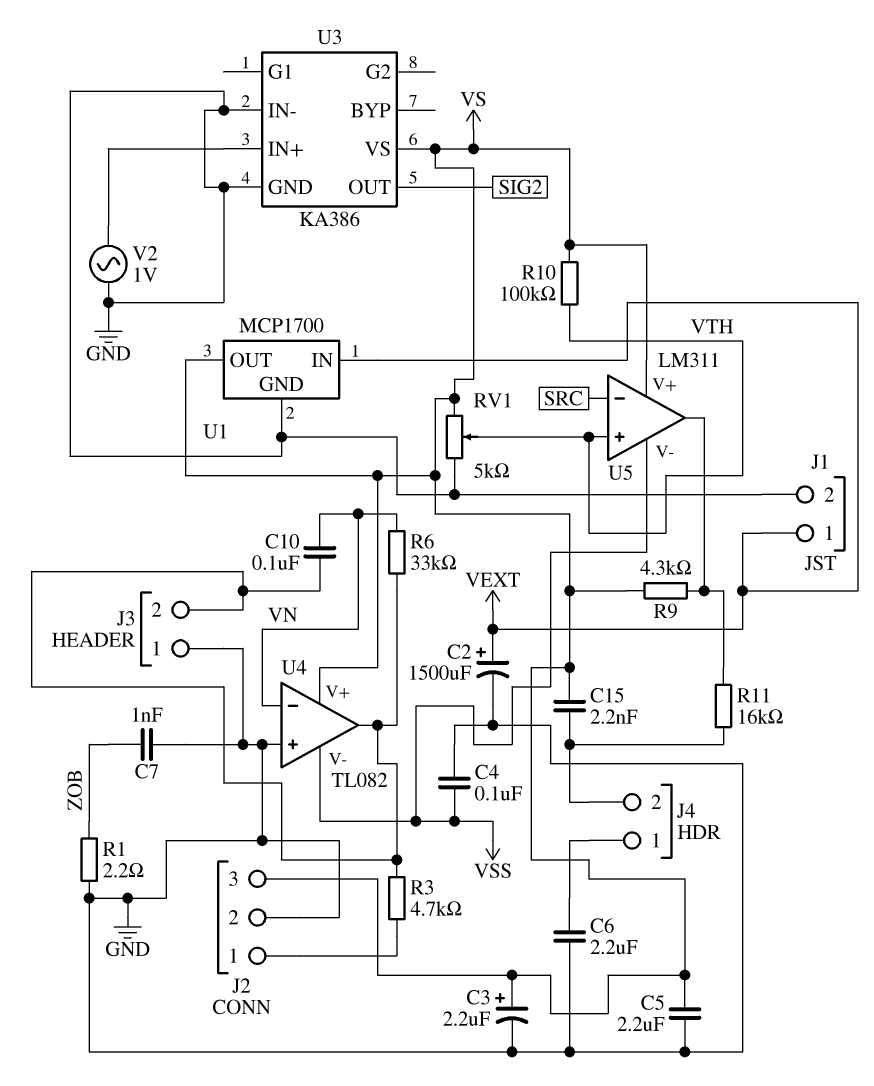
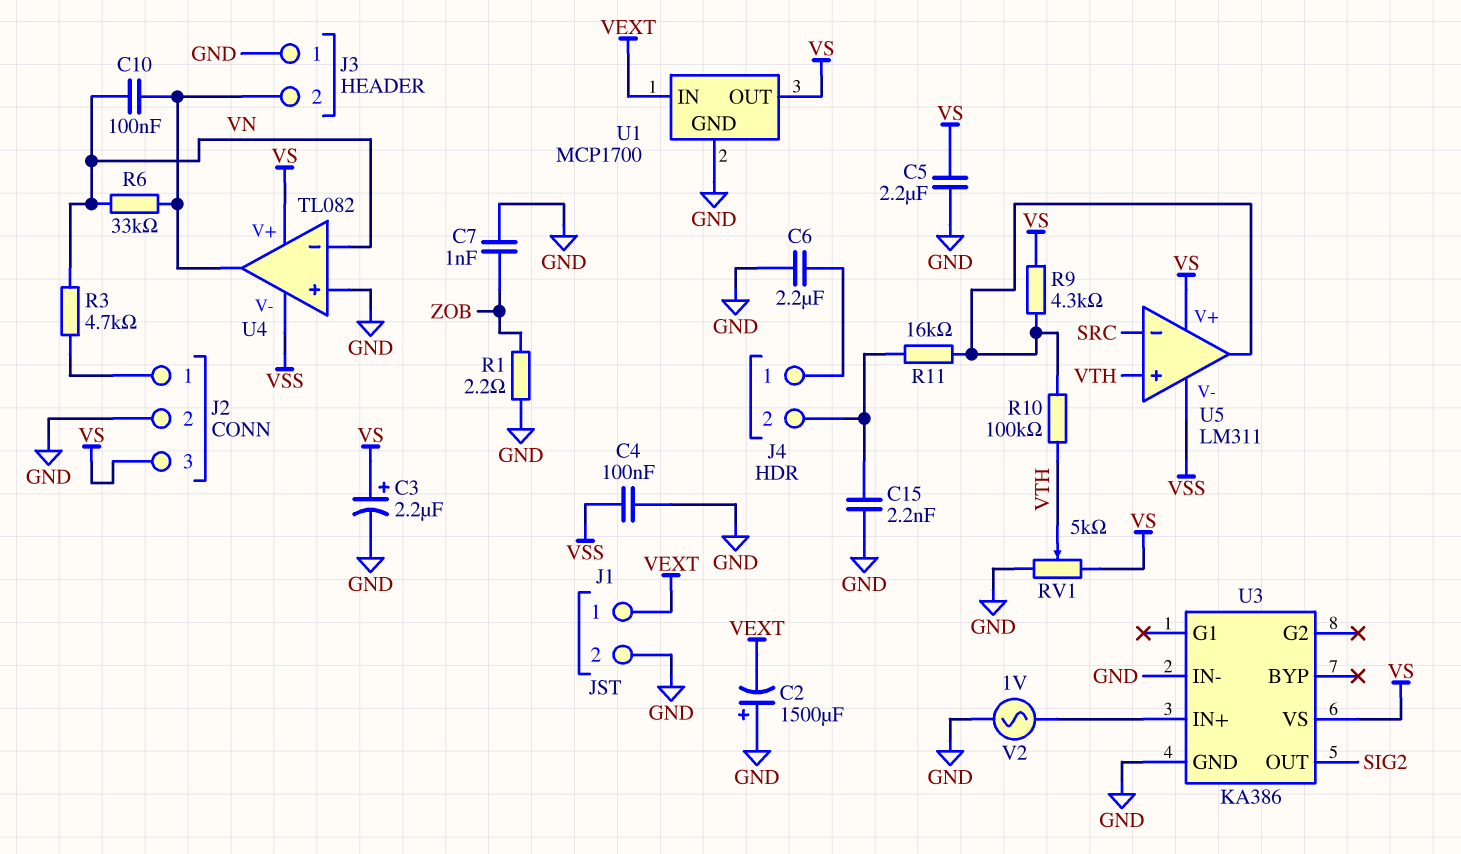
C2: 1500uF (plus VEXT, minus GND) -> 1500uF (plus GND, minus VEXT)
C15: 2.2nF (J4/2, VS) -> 2.2nF (GND, J4/2)
R3: 4.7k (J2/1, J3/2) -> 4.7k (J2/1, VN)
R10: 100k (VS, VTH) -> 100k (U5/out, VTH)

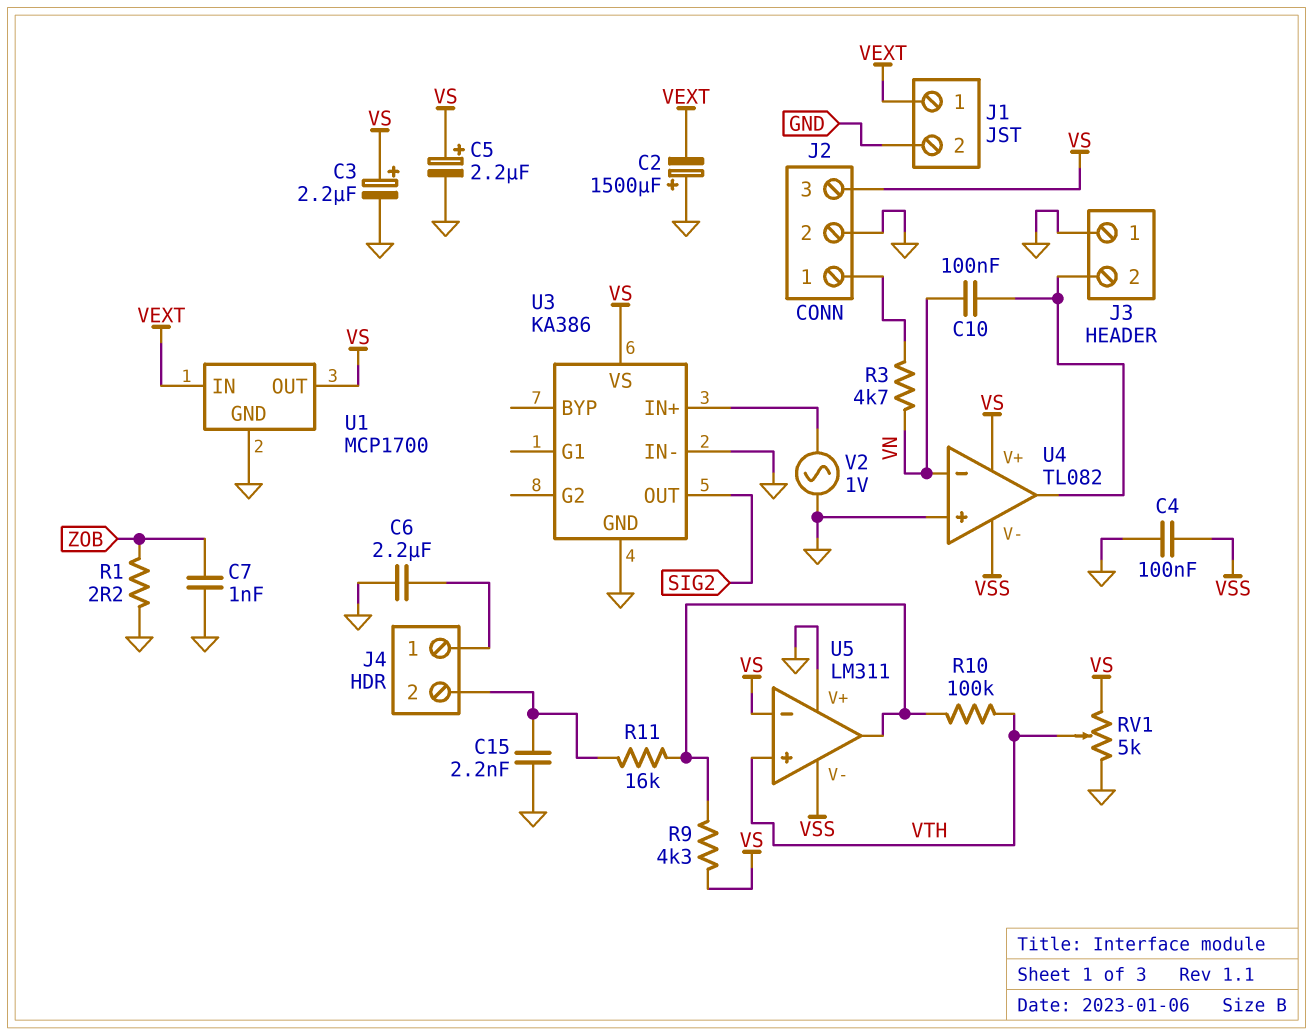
C5: 2.2uF (GND, VS) -> 2.2uF (plus VS, minus GND)
R6: 33k (J3/2, VN) -> none
U5 pin V+: VS -> GND
U5 pin in-: SRC -> VS

